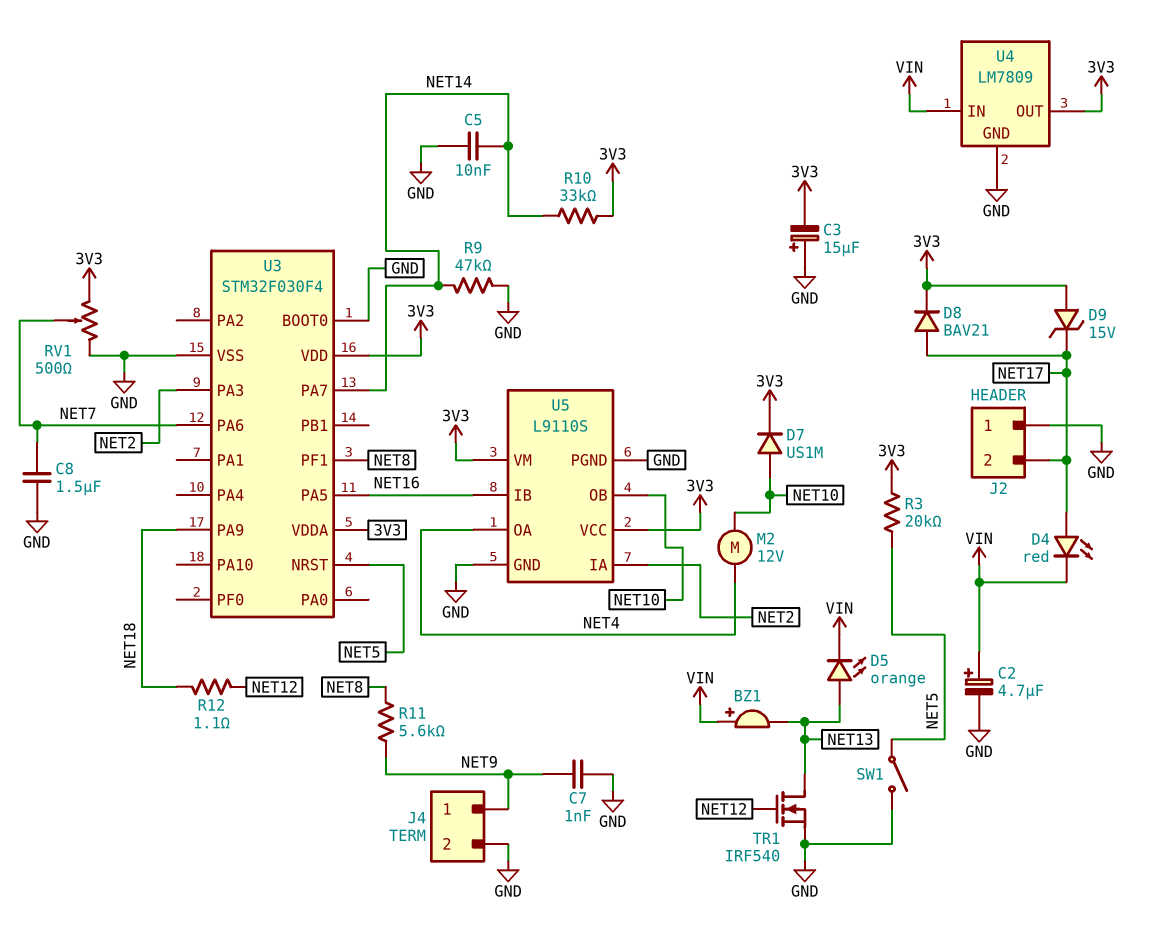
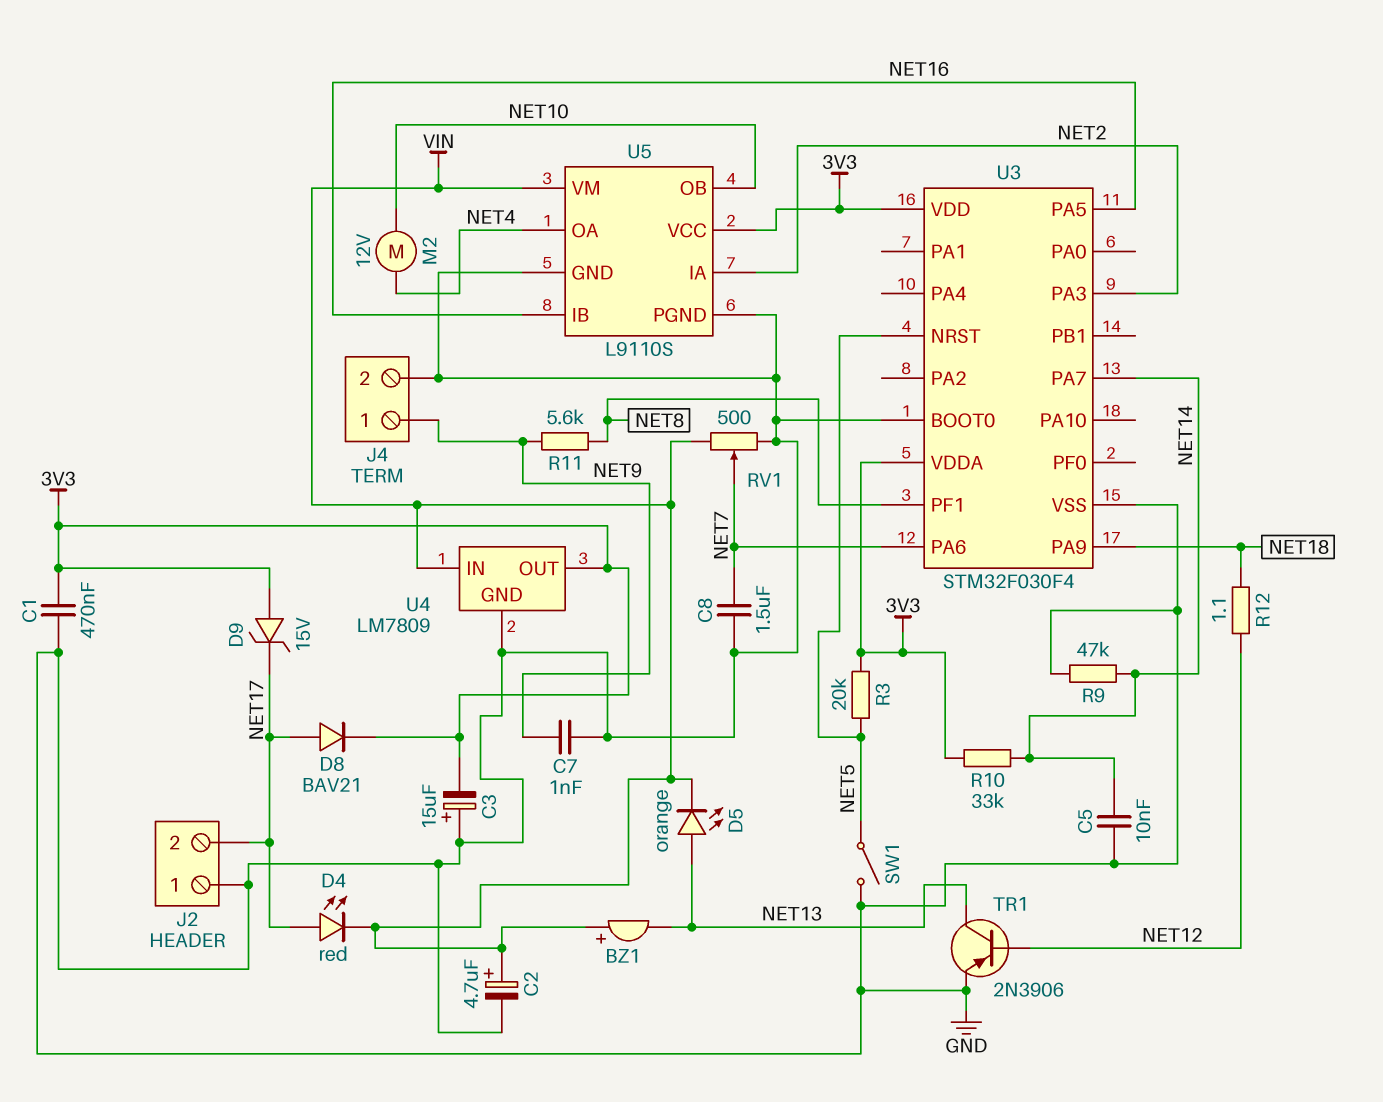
C1: none -> 470nF (3V3, GND)
D7: diode US1M (A NET10, K 3V3) -> none
RV1: 500 (3V3, GND, wiper NET7) -> 500 (GND, VIN, wiper NET7)
TR1: NMOS IRF540 (G NET12, D NET13, S GND) -> PNP 2N3906 (B NET12, C NET13, E GND)
U5 pin VM: 3V3 -> VIN

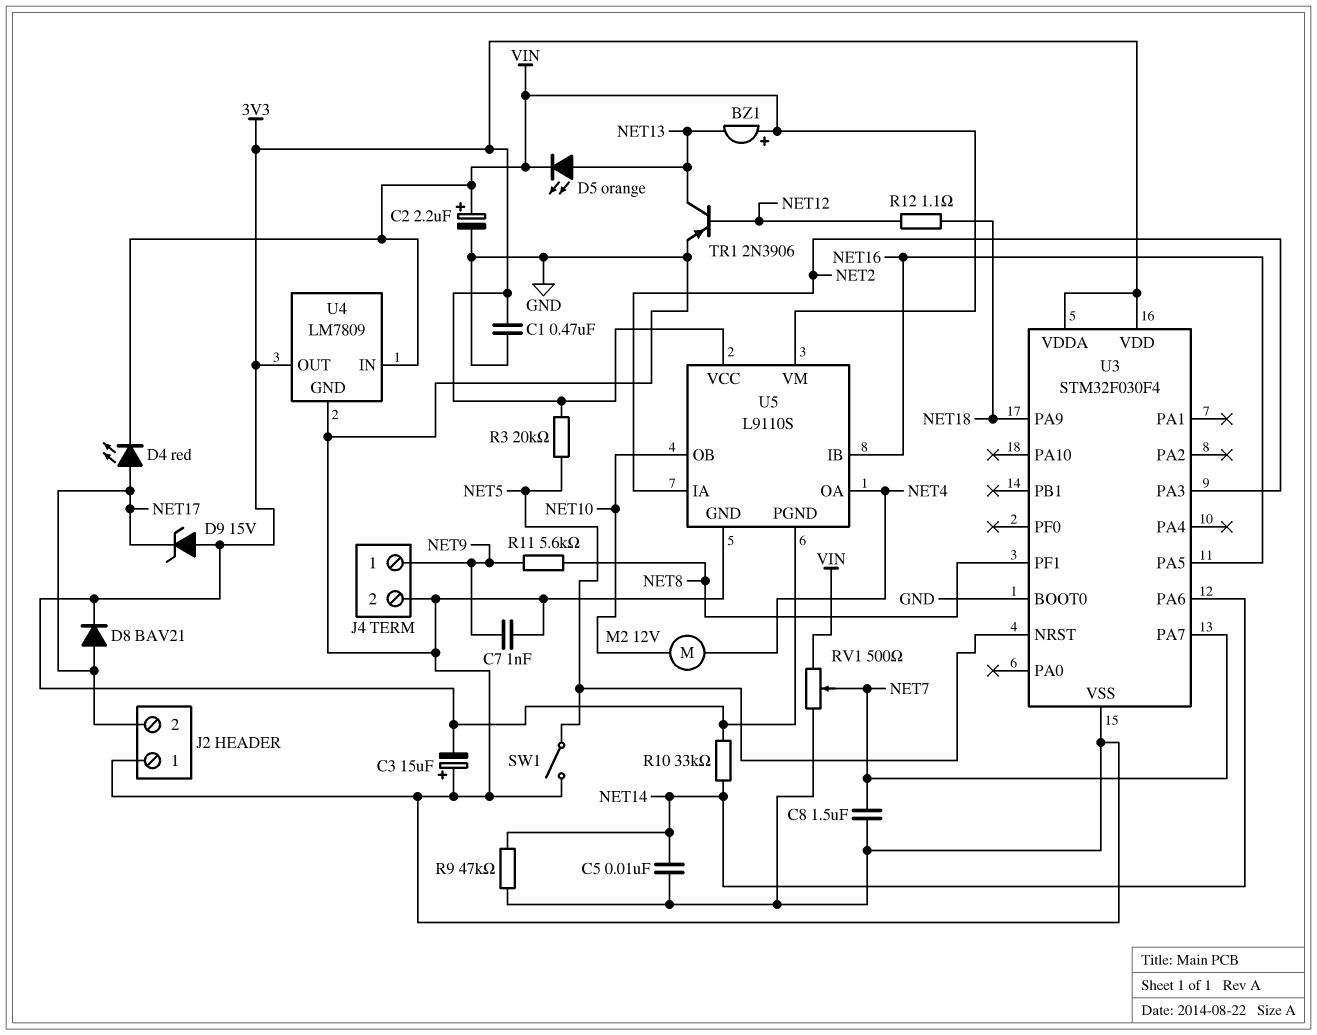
C2: 4.7uF (plus VIN, minus GND) -> 2.2uF (plus VIN, minus GND)
U3 pin PA6: NET7 -> NET14
U3 pin PA7: NET14 -> NET7
U5 pin PGND: GND -> 3V3

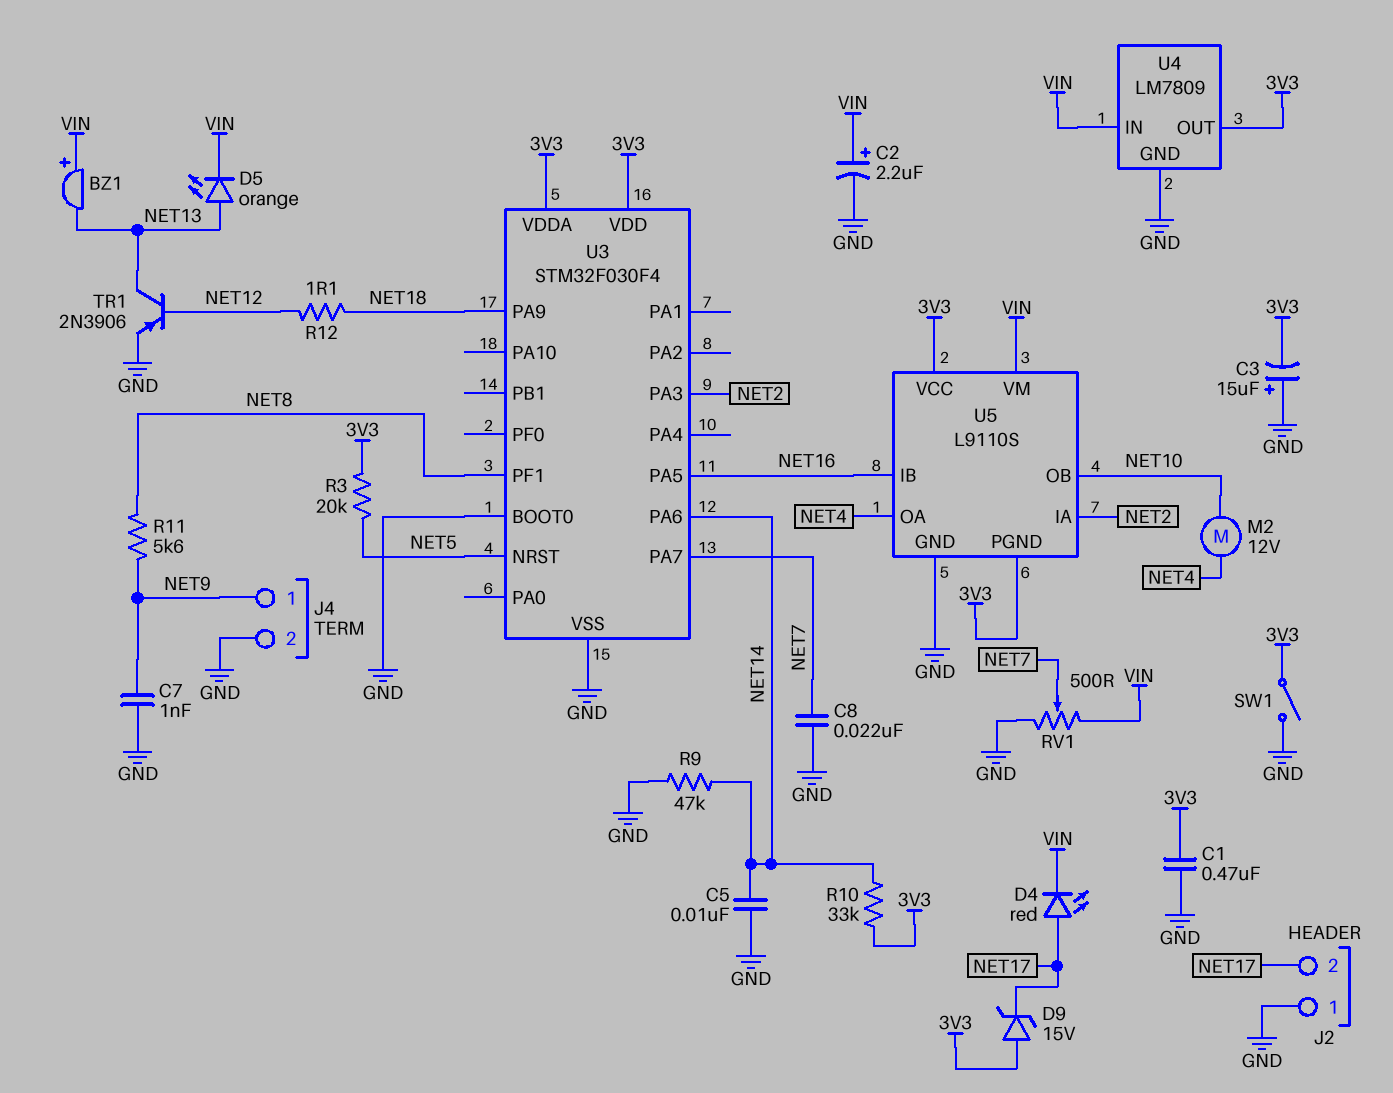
C8: 1.5uF (GND, NET7) -> 22nF (GND, NET7)
D8: diode BAV21 (A NET17, K 3V3) -> none
SW1: switch (GND, NET5) -> switch (3V3, GND)

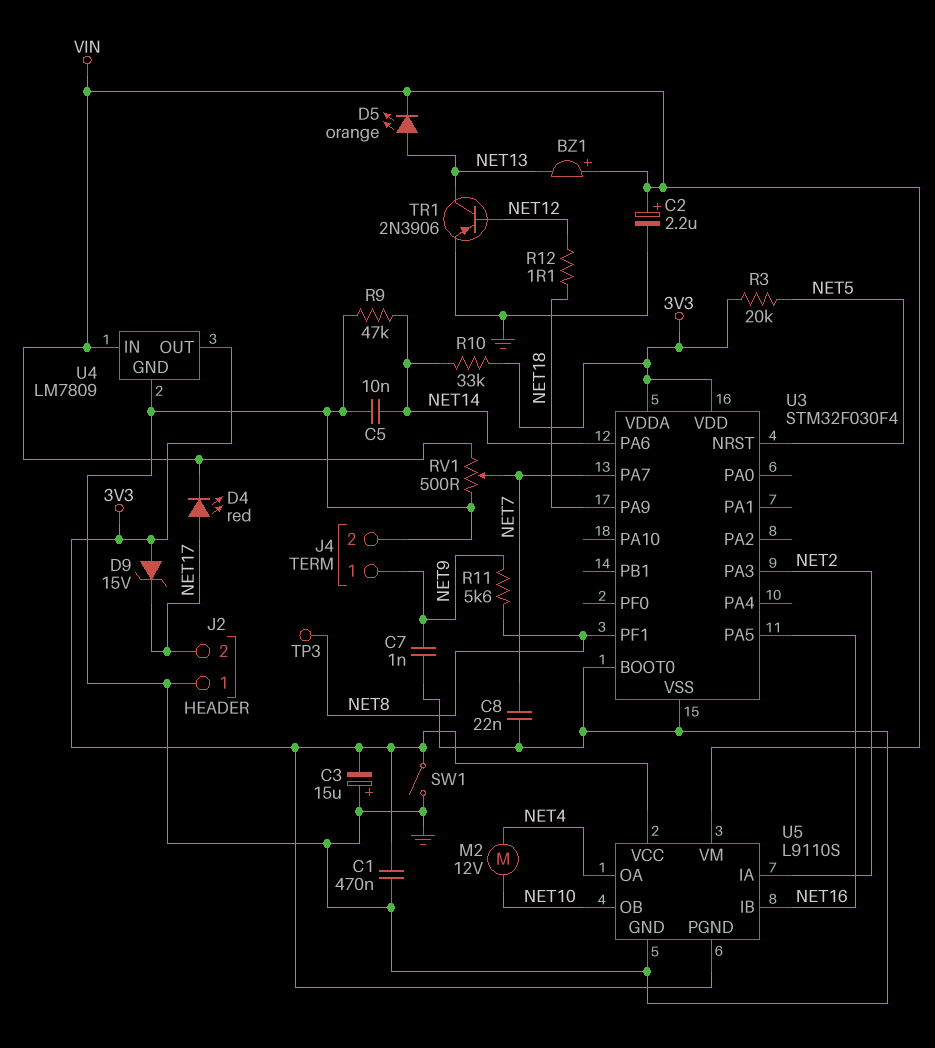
TP3: none -> test point (NET8)

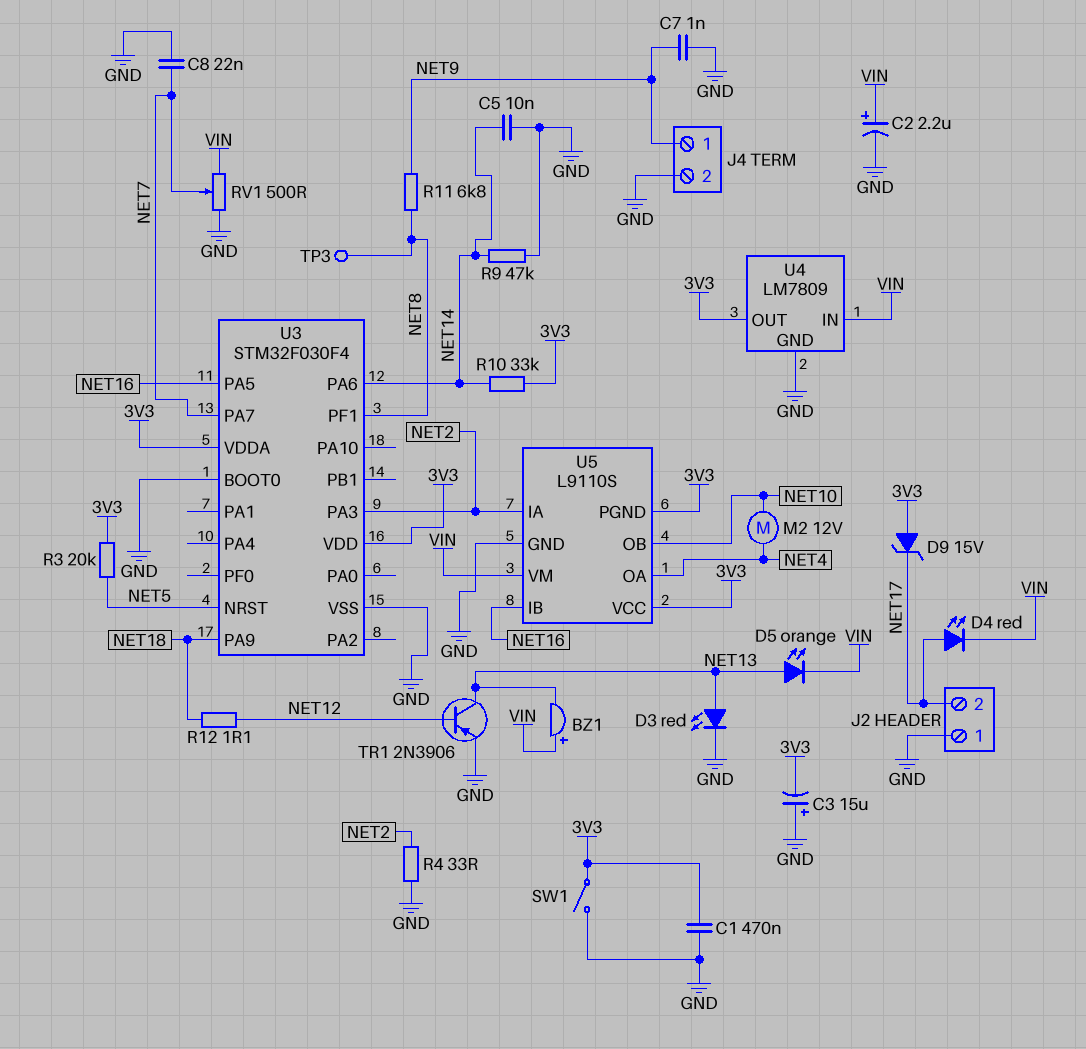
D3: none -> LED red (A NET13, K GND)
R4: none -> 33 (GND, NET2)
R11: 5.6k (NET8, NET9) -> 6.8k (NET8, NET9)

